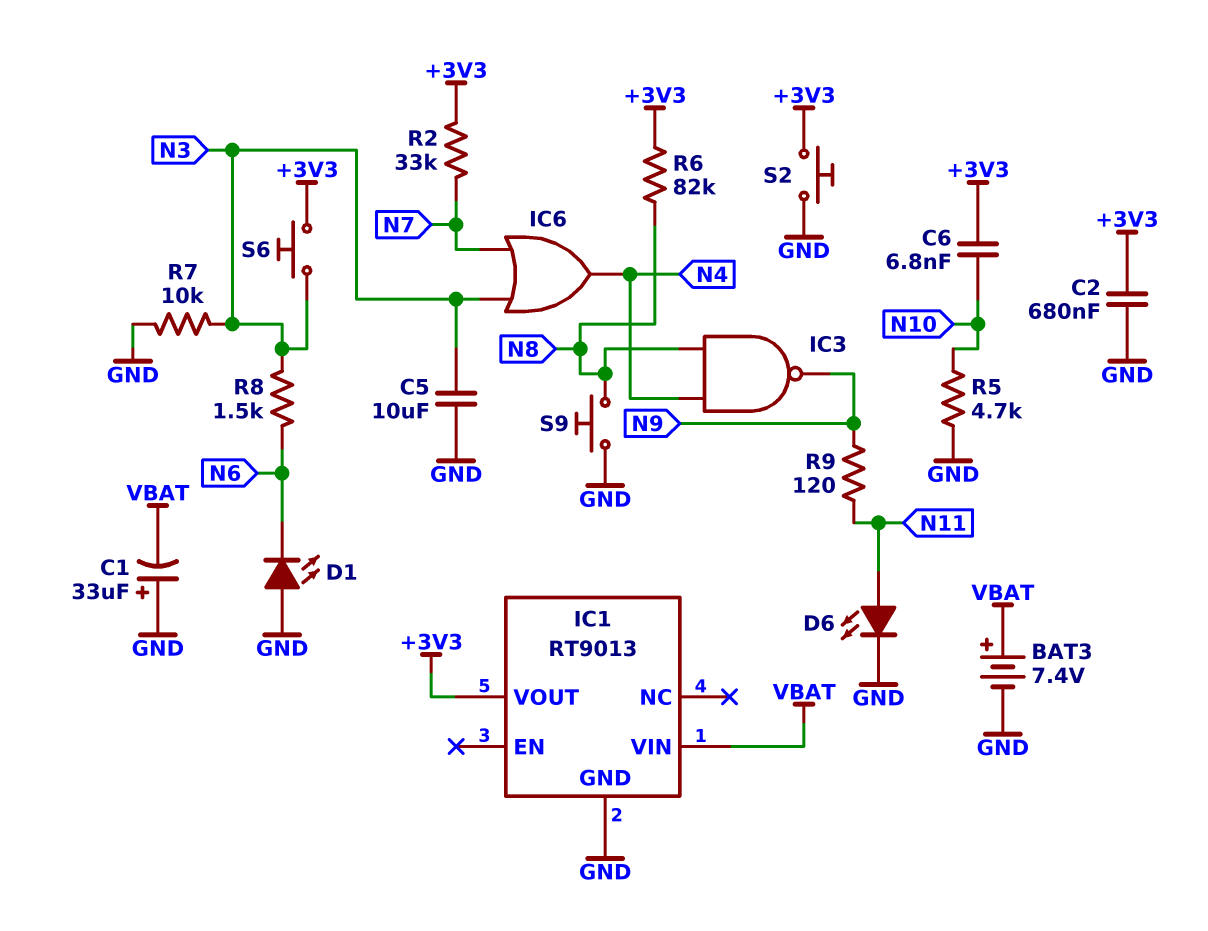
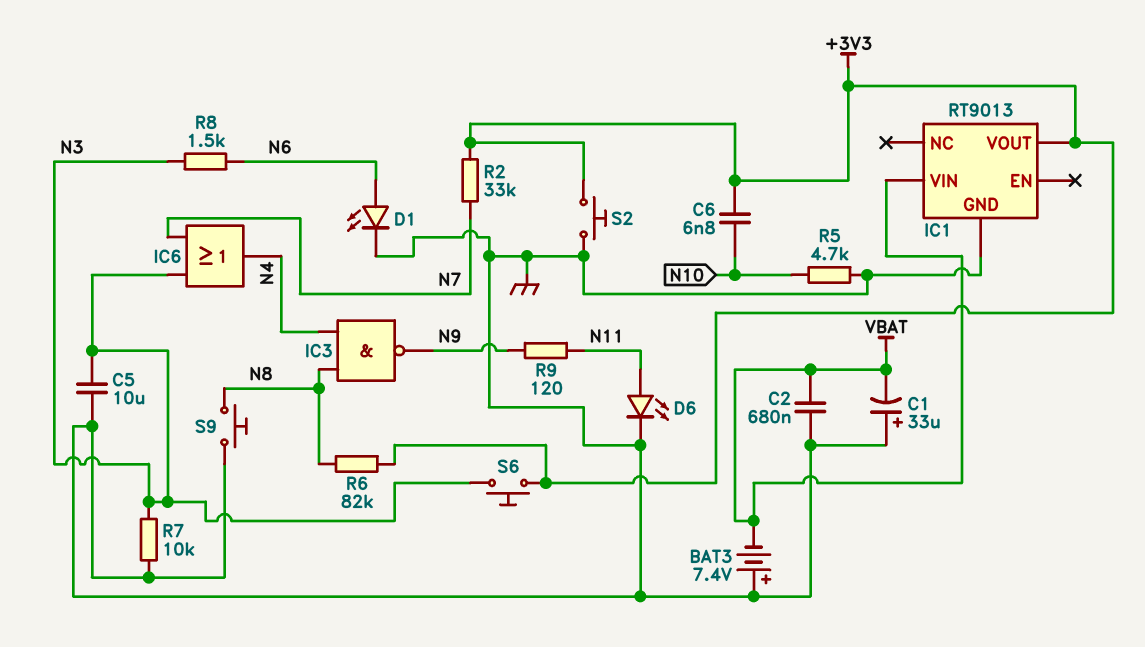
BAT3: 7.4V (plus VBAT, minus GND) -> 7.4V (plus GND, minus VBAT)
C2: 680nF (+3V3, GND) -> 680nF (GND, VBAT)
D1: LED (A GND, K N6) -> LED (A N6, K GND)

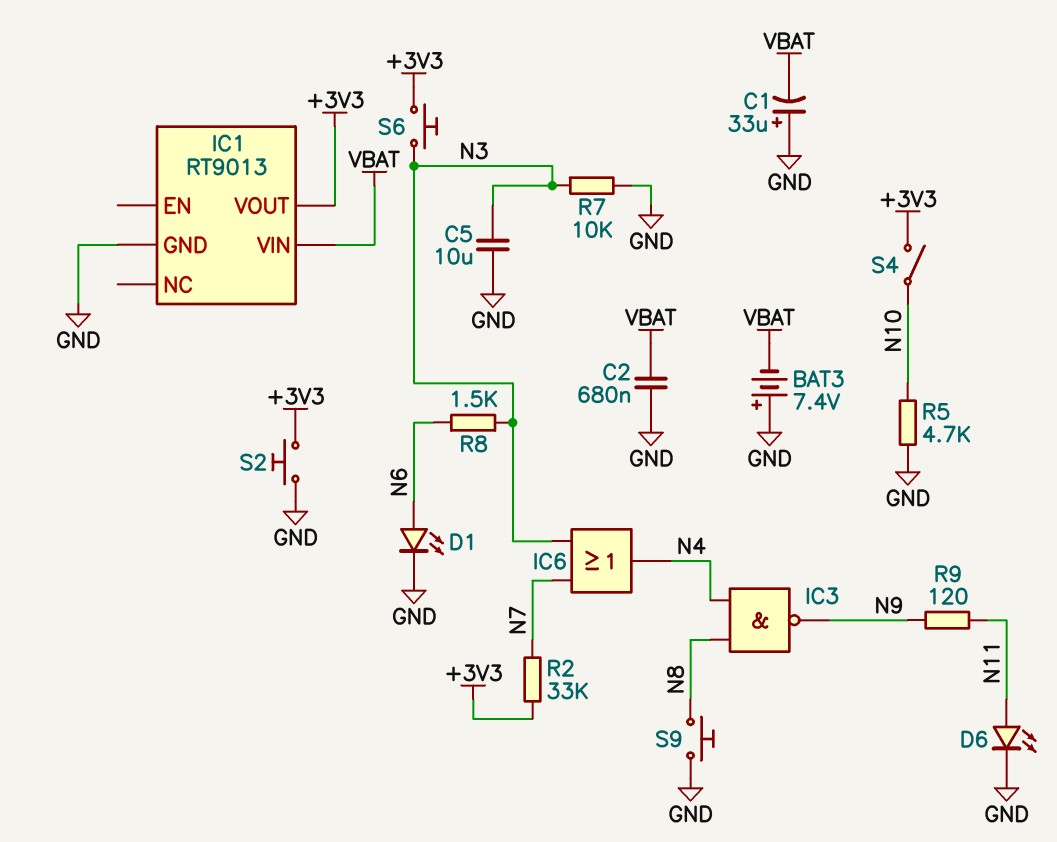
C6: 6.8nF (+3V3, N10) -> none
R6: 82k (+3V3, N8) -> none
S4: none -> switch (+3V3, N10)

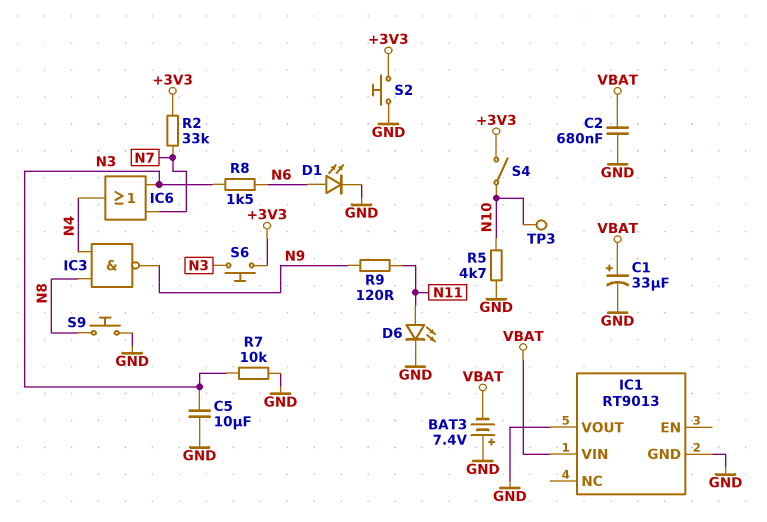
C1: 33uF (plus GND, minus VBAT) -> 33uF (plus VBAT, minus GND)
IC1 pin VOUT: +3V3 -> GND
TP3: none -> test point (N10)

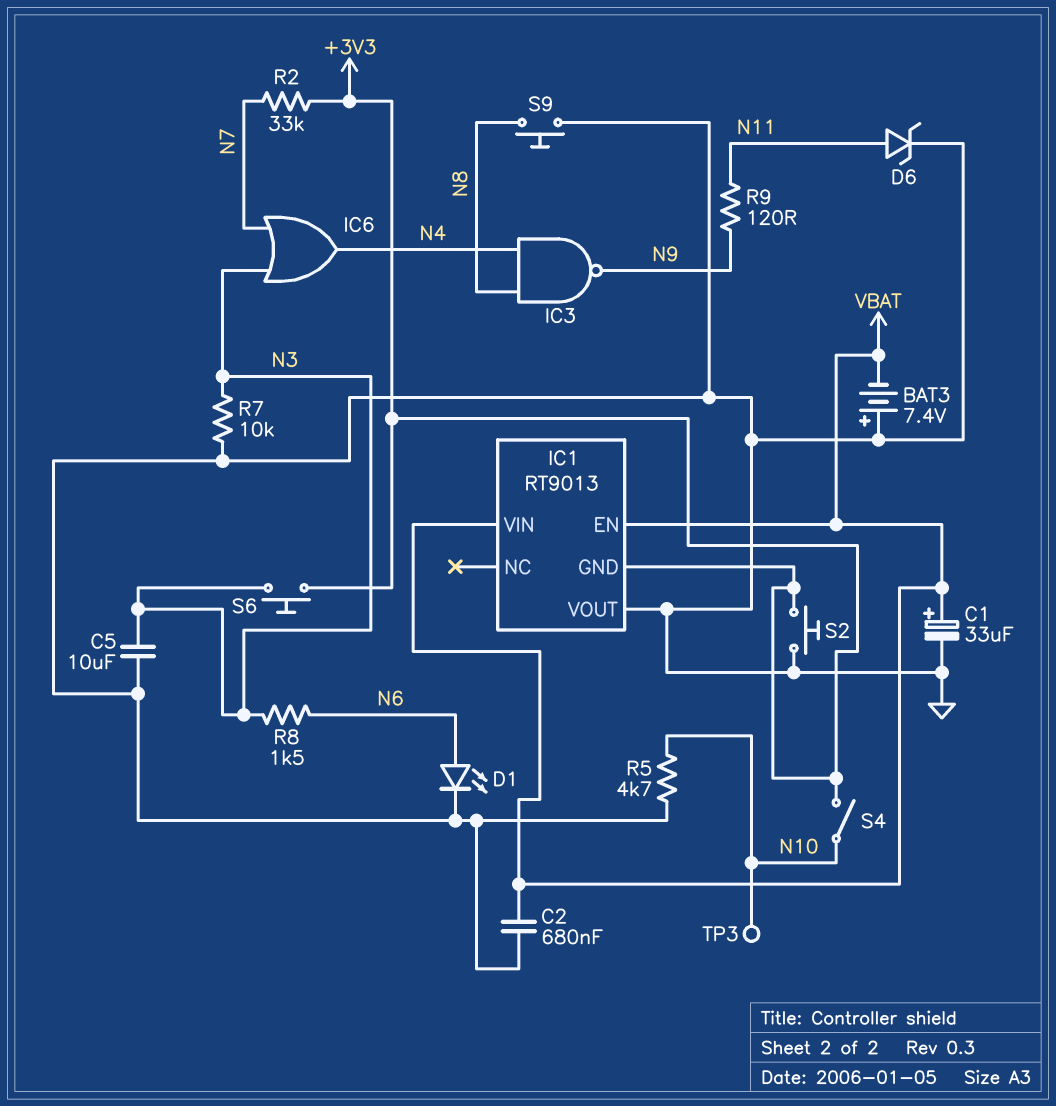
D6: LED (A N11, K GND) -> zener (A N11, K GND)
IC1 pin EN: none -> VBAT
IC1 pin GND: GND -> +3V3

